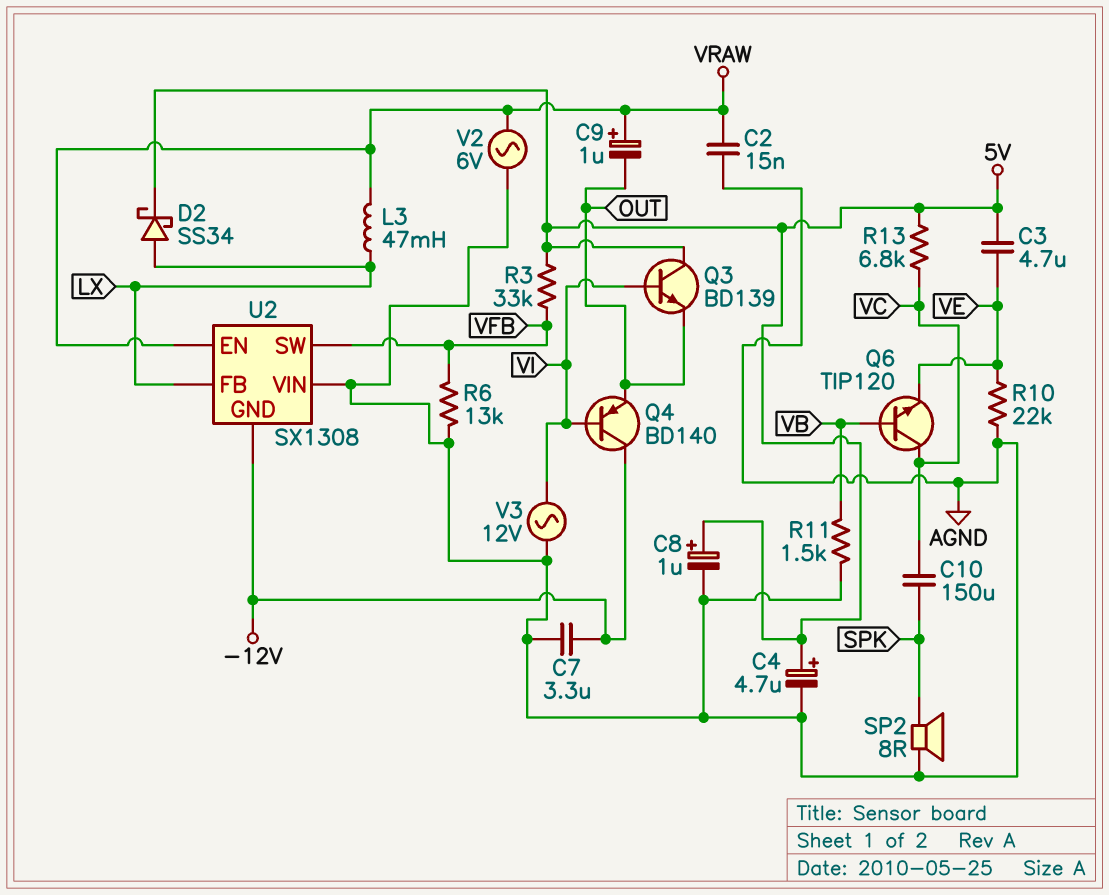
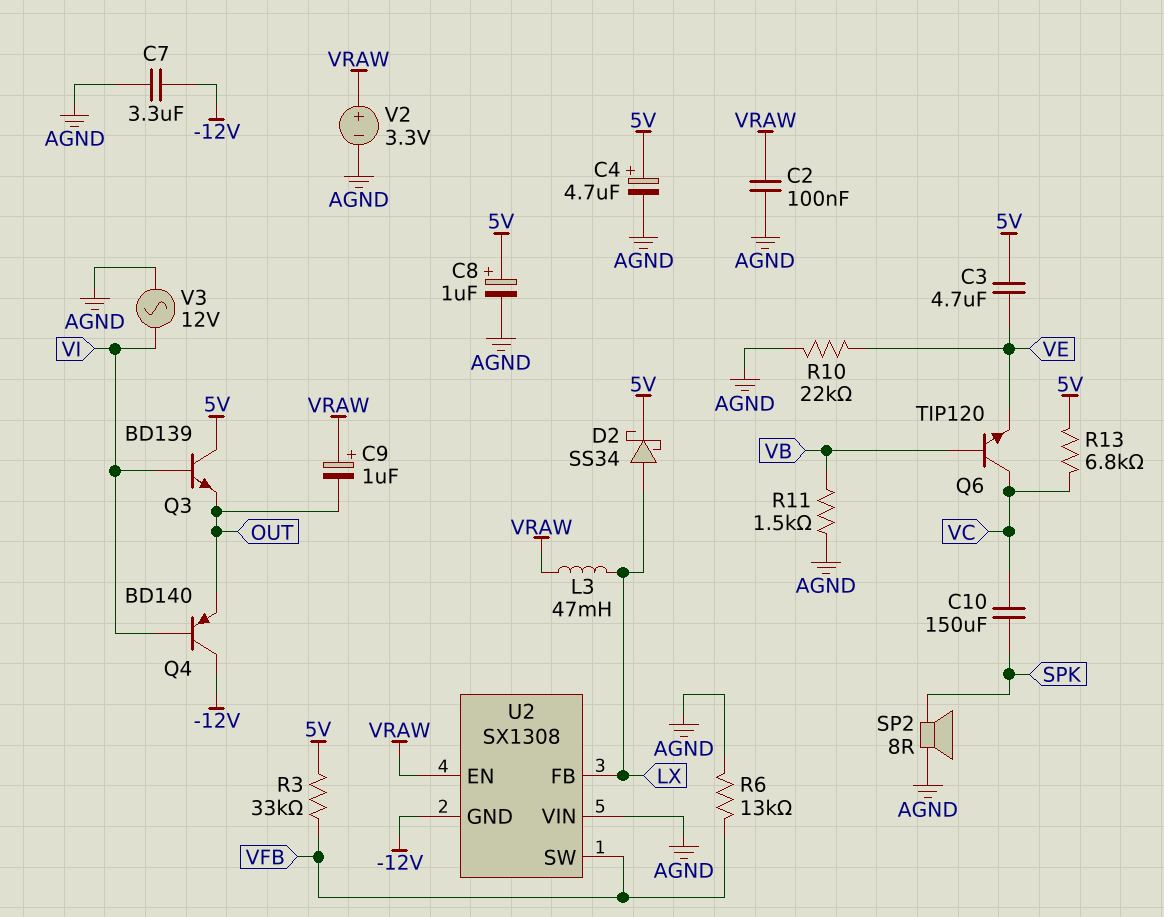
C2: 15nF (AGND, VRAW) -> 100nF (AGND, VRAW)
V2: AC 6V (AGND, VRAW) -> 3.3V (plus VRAW, minus AGND)

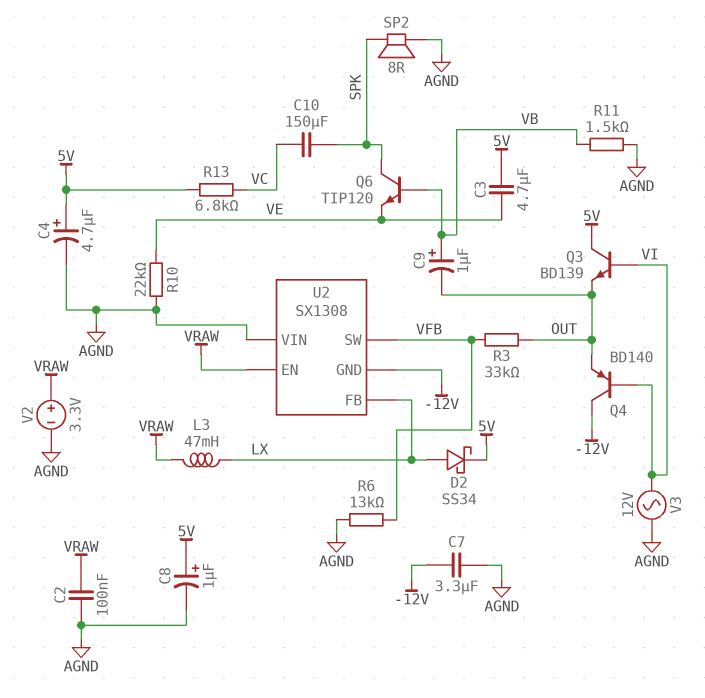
C9: 1uF (plus VRAW, minus OUT) -> 1uF (plus VB, minus OUT)
Q6: NPN TIP120 (B VB, C VC, E VE) -> NPN TIP120 (B VB, C SPK, E VE)
R3: 33k (5V, VFB) -> 33k (OUT, VFB)

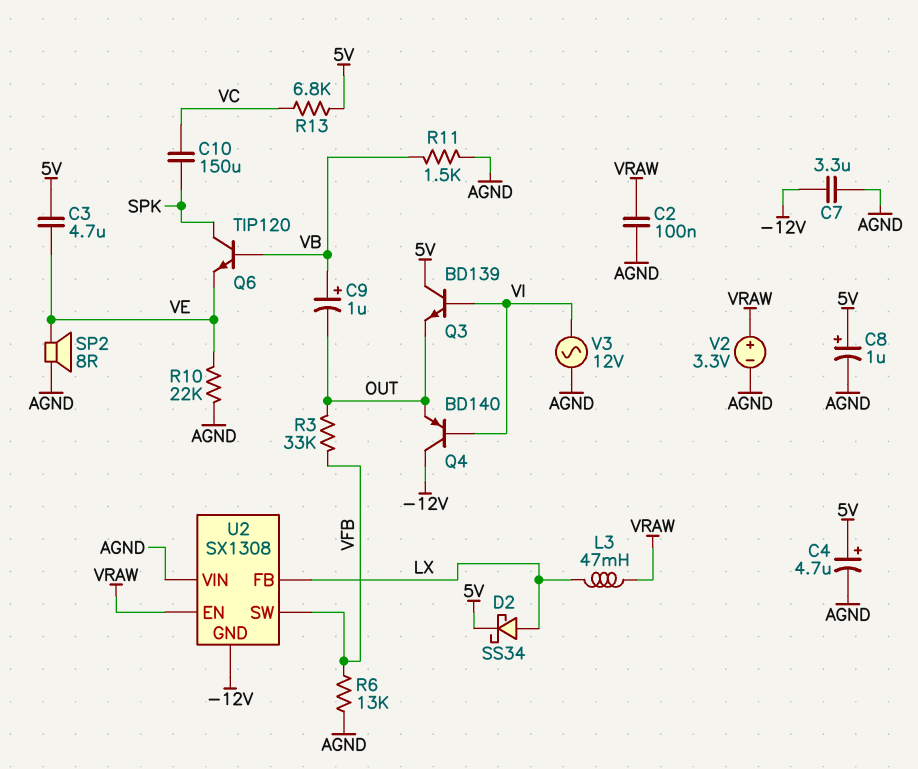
SP2: speaker 8R (AGND, SPK) -> speaker 8R (AGND, VE)

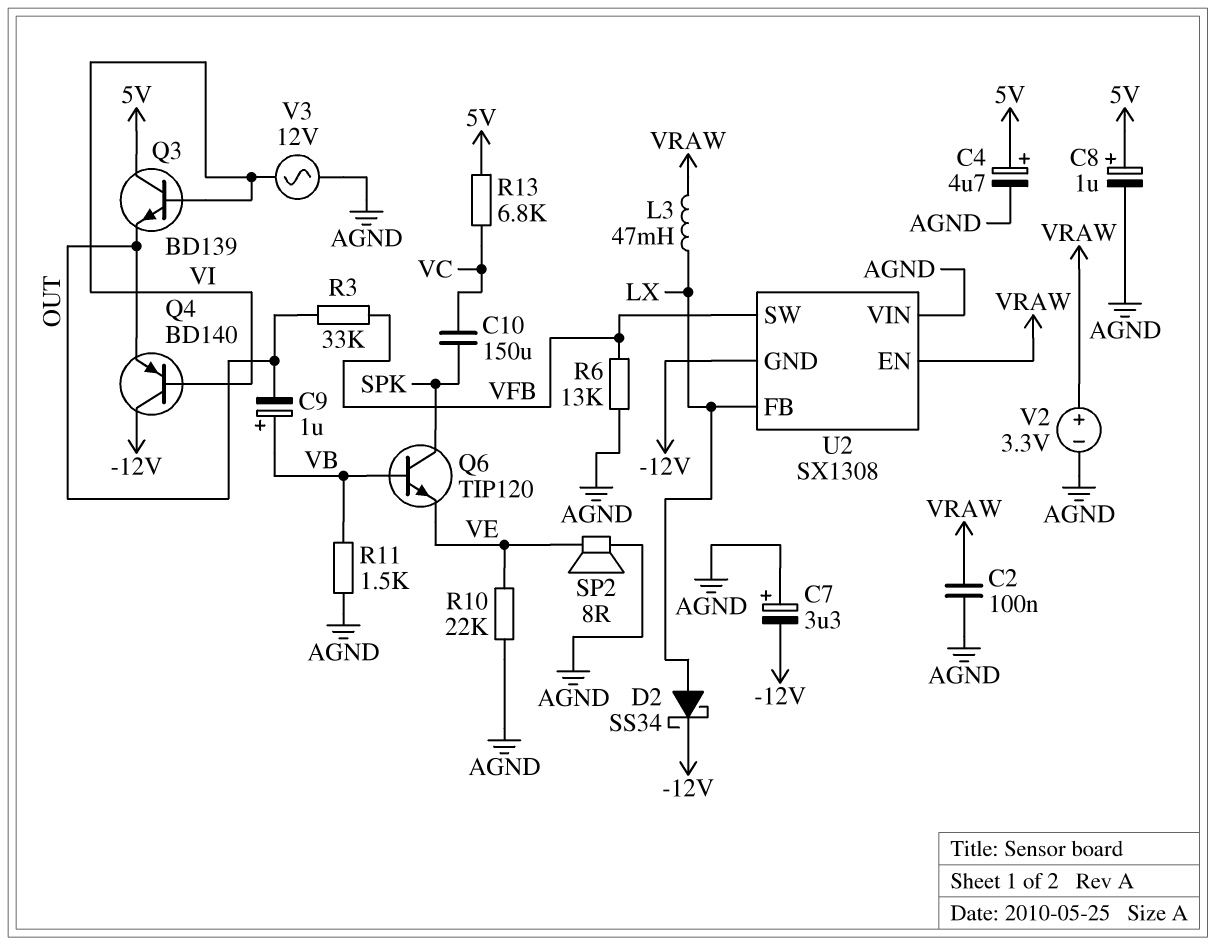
C3: 4.7uF (5V, VE) -> none
C7: 3.3uF (-12V, AGND) -> 3.3uF (plus AGND, minus -12V)
D2: schottky SS34 (A LX, K 5V) -> schottky SS34 (A LX, K -12V)

